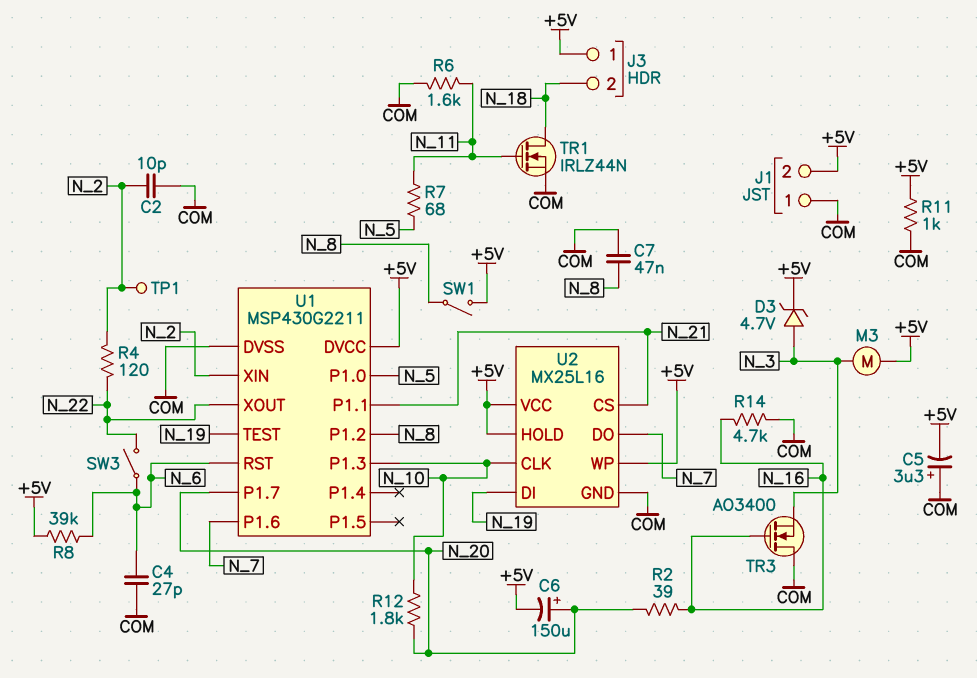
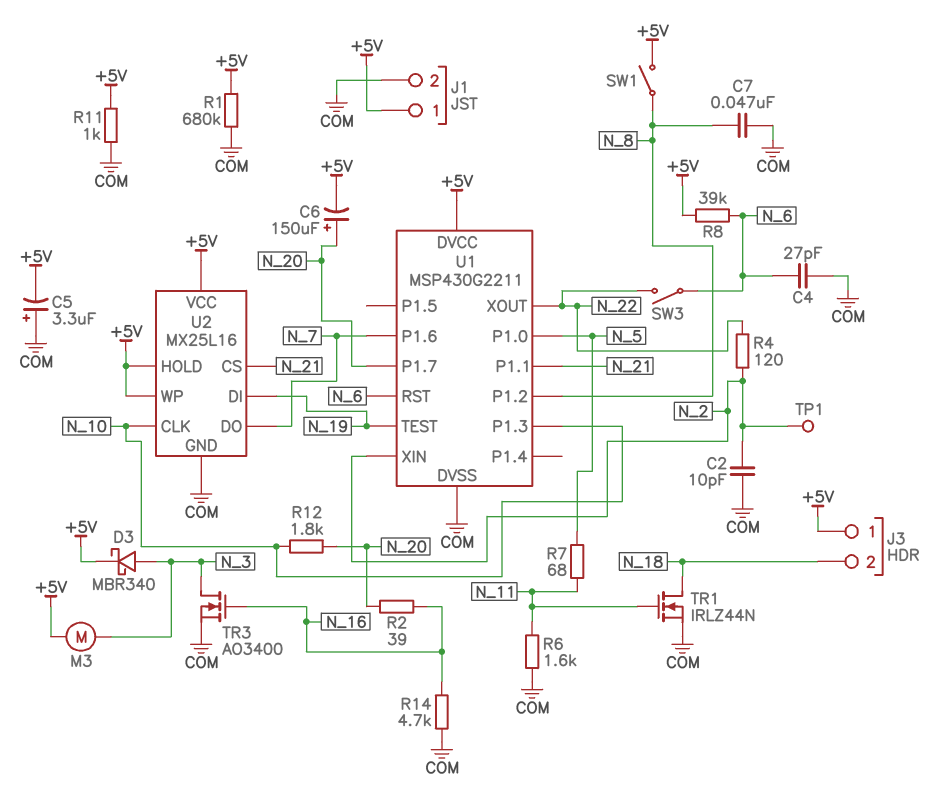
D3: zener 4.7V (A N_3, K +5V) -> schottky MBR340 (A N_3, K +5V)
J1 pin 1: COM -> +5V
J1 pin 2: +5V -> COM
R1: none -> 680k (+5V, COM)
TR3: NMOS AO3400 (G N_16, D COM, S N_3) -> NMOS AO3400 (G N_16, D N_3, S COM)

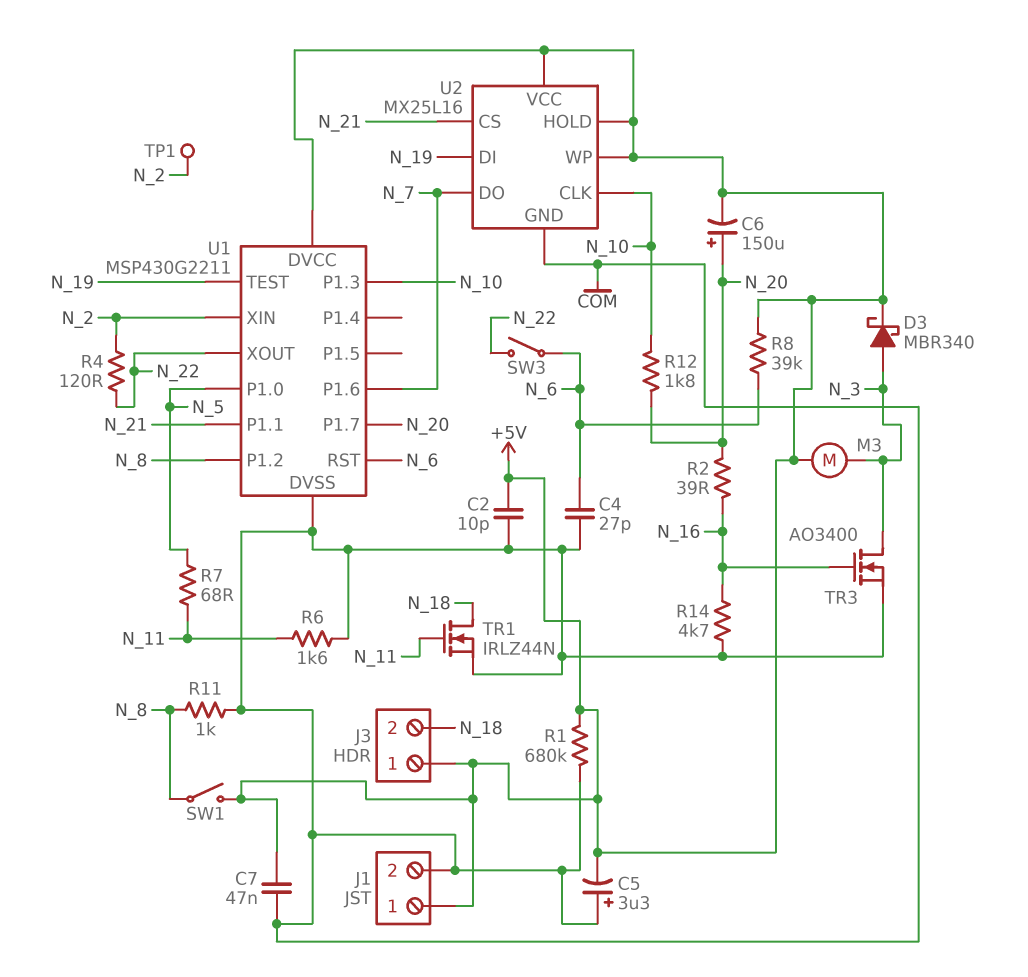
C2: 10pF (COM, N_2) -> 10pF (+5V, COM)
C7: 47nF (COM, N_8) -> 47nF (+5V, COM)
R11: 1k (+5V, COM) -> 1k (COM, N_8)

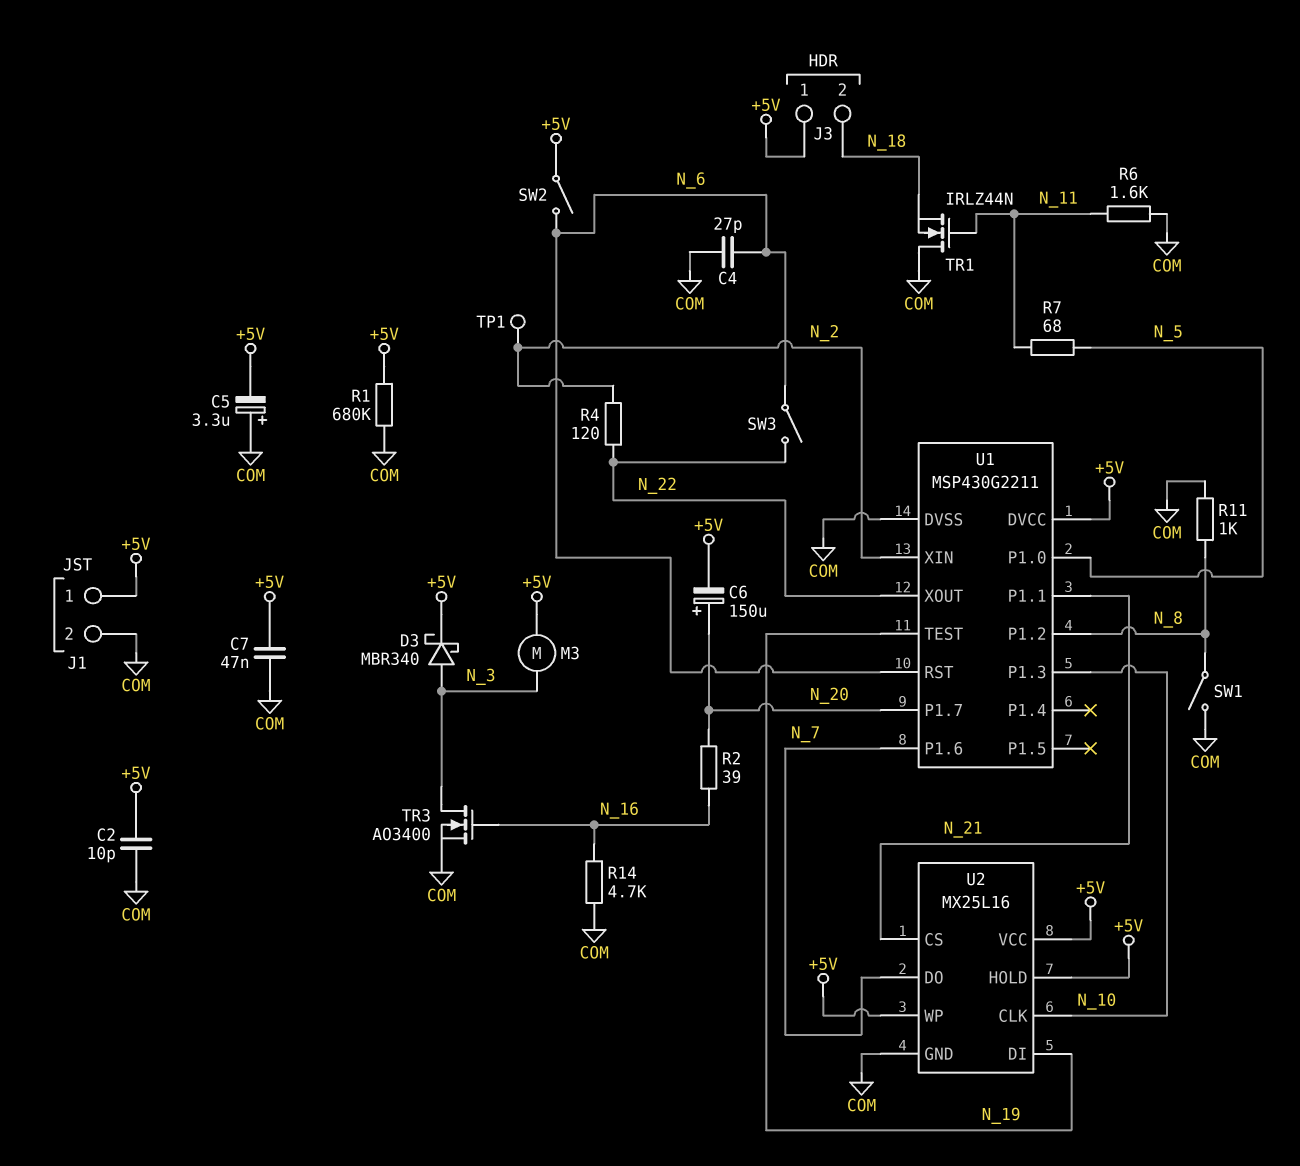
R8: 39k (+5V, N_6) -> none
R12: 1.8k (N_10, N_20) -> none
SW1: switch (+5V, N_8) -> switch (COM, N_8)
SW2: none -> switch (+5V, N_6)
TR1: NMOS IRLZ44N (G N_11, D N_18, S COM) -> NMOS IRLZ44N (G N_11, D COM, S N_18)

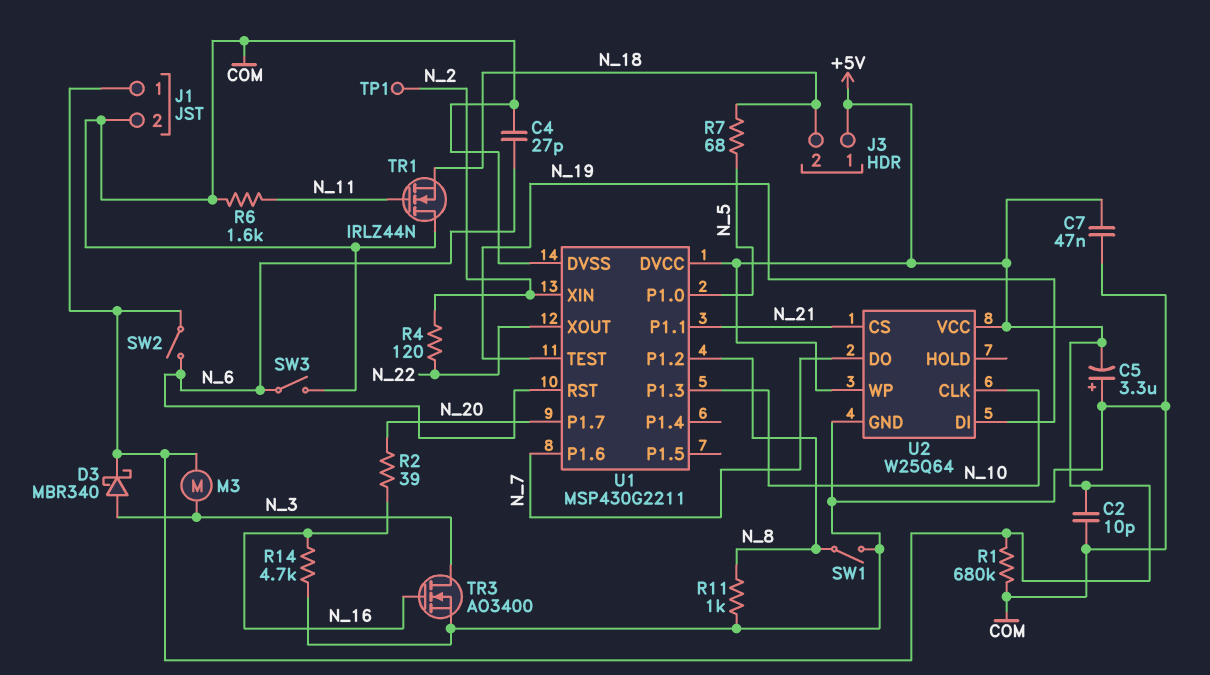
C6: 150uF (plus N_20, minus +5V) -> none
R7: 68 (N_5, N_11) -> 68 (N_5, N_18)
SW3: switch (N_6, N_22) -> switch (COM, N_6)
U2: MX25L16 -> W25Q64
U2 pin HOLD: +5V -> none

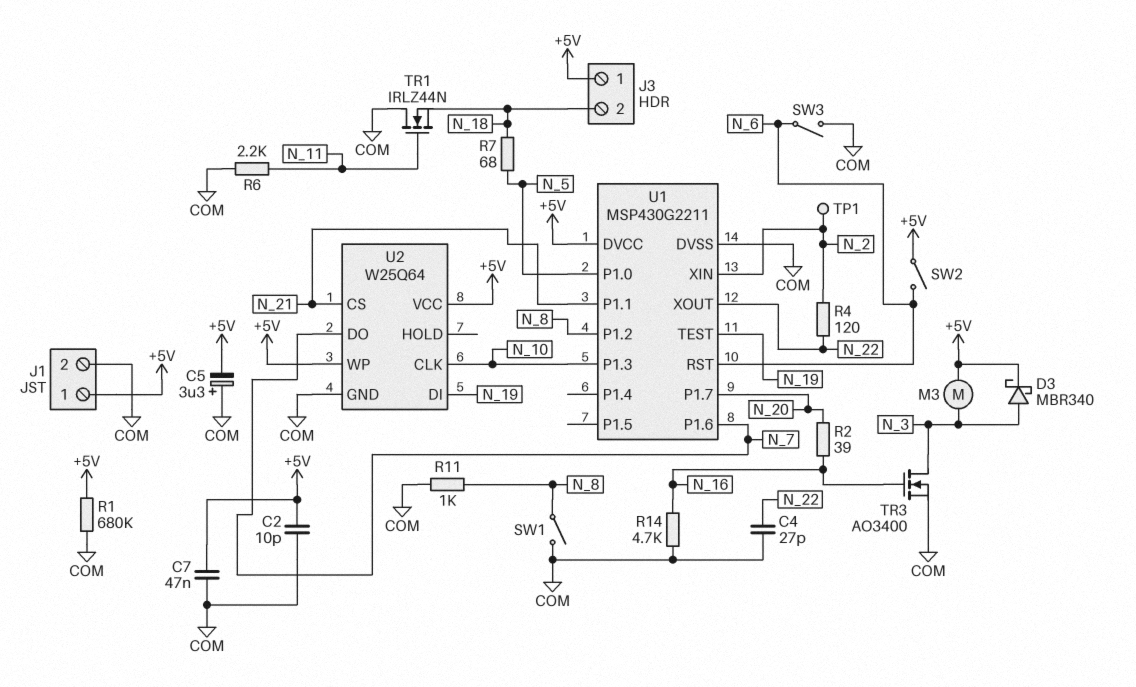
C4: 27pF (COM, N_6) -> 27pF (COM, N_22)
R6: 1.6k (COM, N_11) -> 2.2k (COM, N_11)

